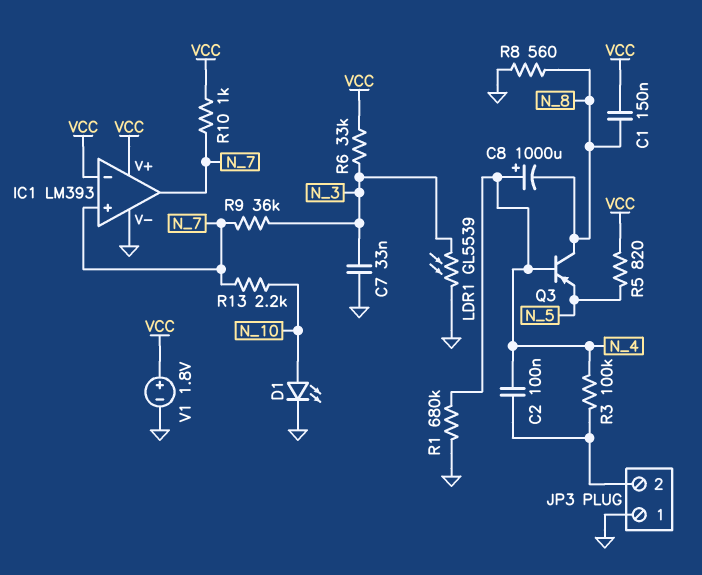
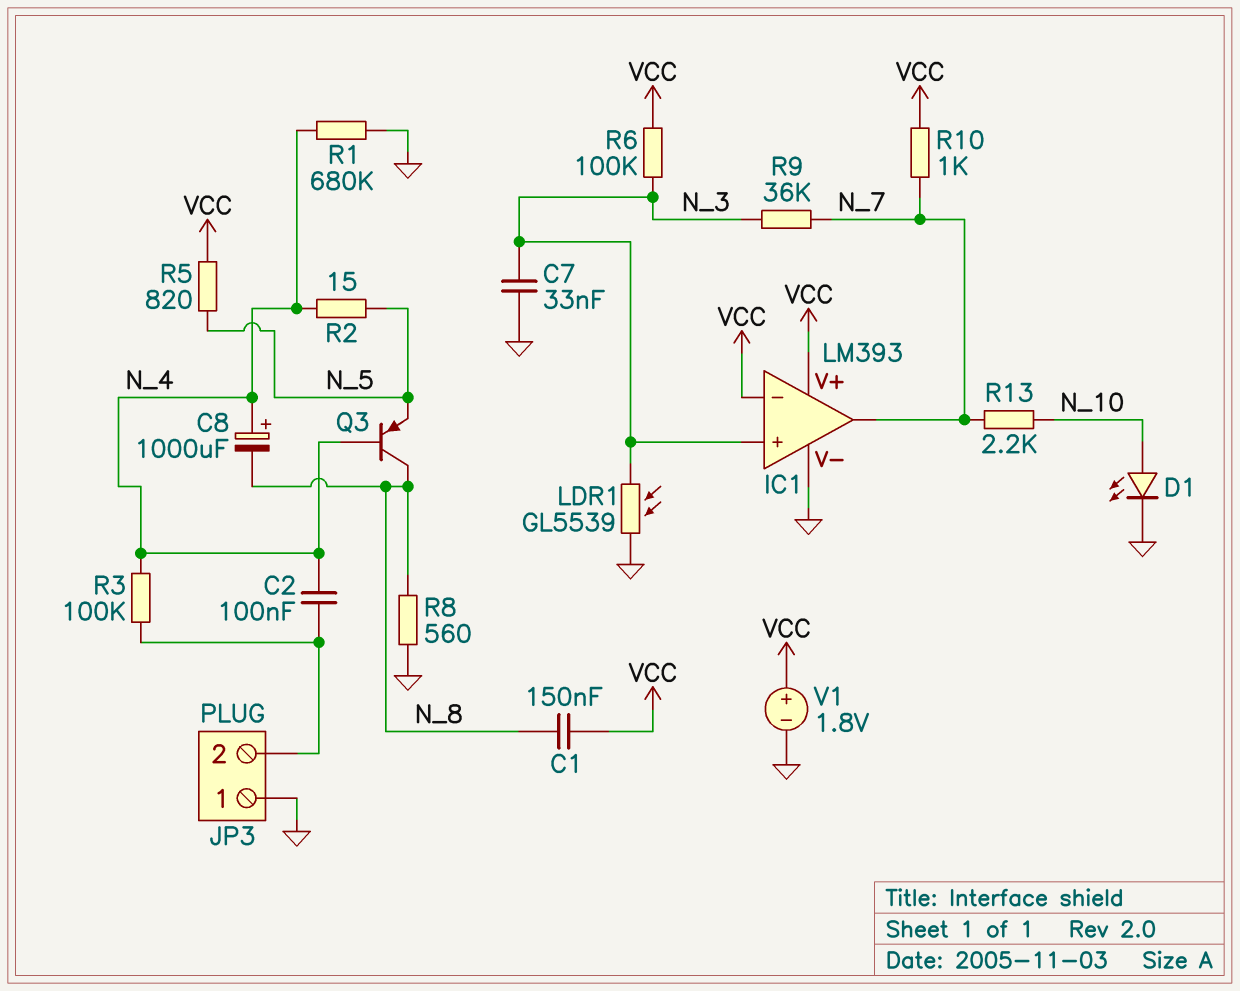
IC1 pin in+: N_7 -> N_3
R2: none -> 15 (N_4, N_5)
R6: 33k (N_3, VCC) -> 100k (N_3, VCC)

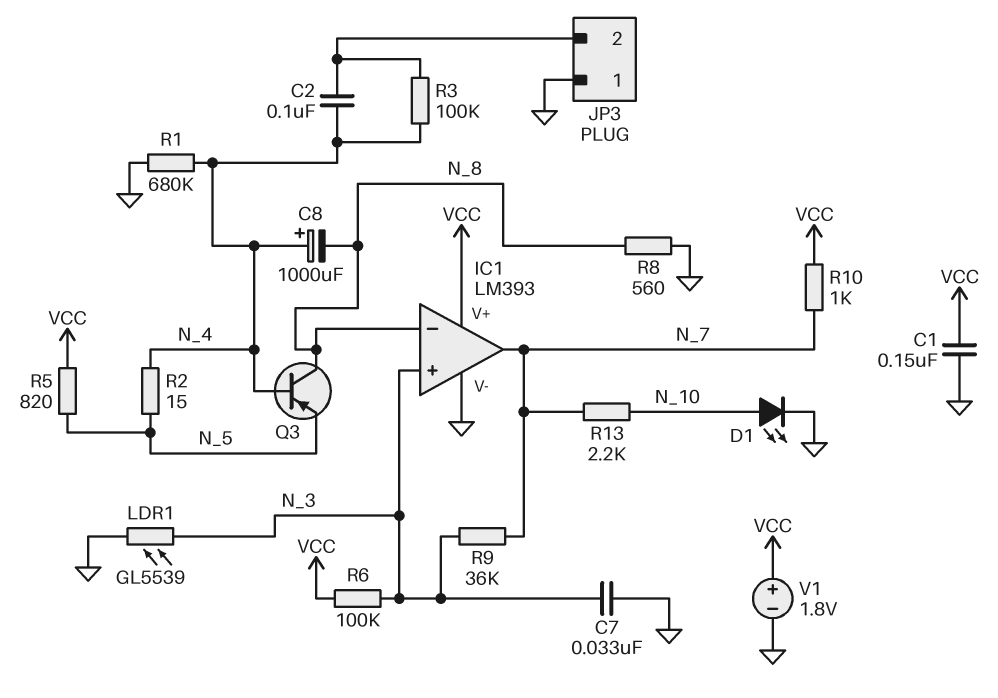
C1: 150nF (N_8, VCC) -> 150nF (GND, VCC)
IC1 pin in-: VCC -> N_8

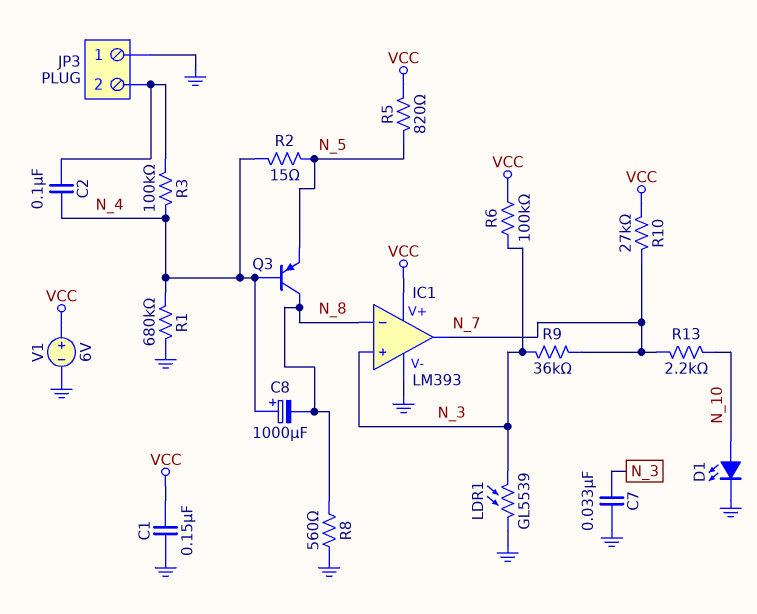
R10: 1k (N_7, VCC) -> 27k (N_7, VCC)
V1: 1.8V (plus VCC, minus GND) -> 6V (plus VCC, minus GND)

